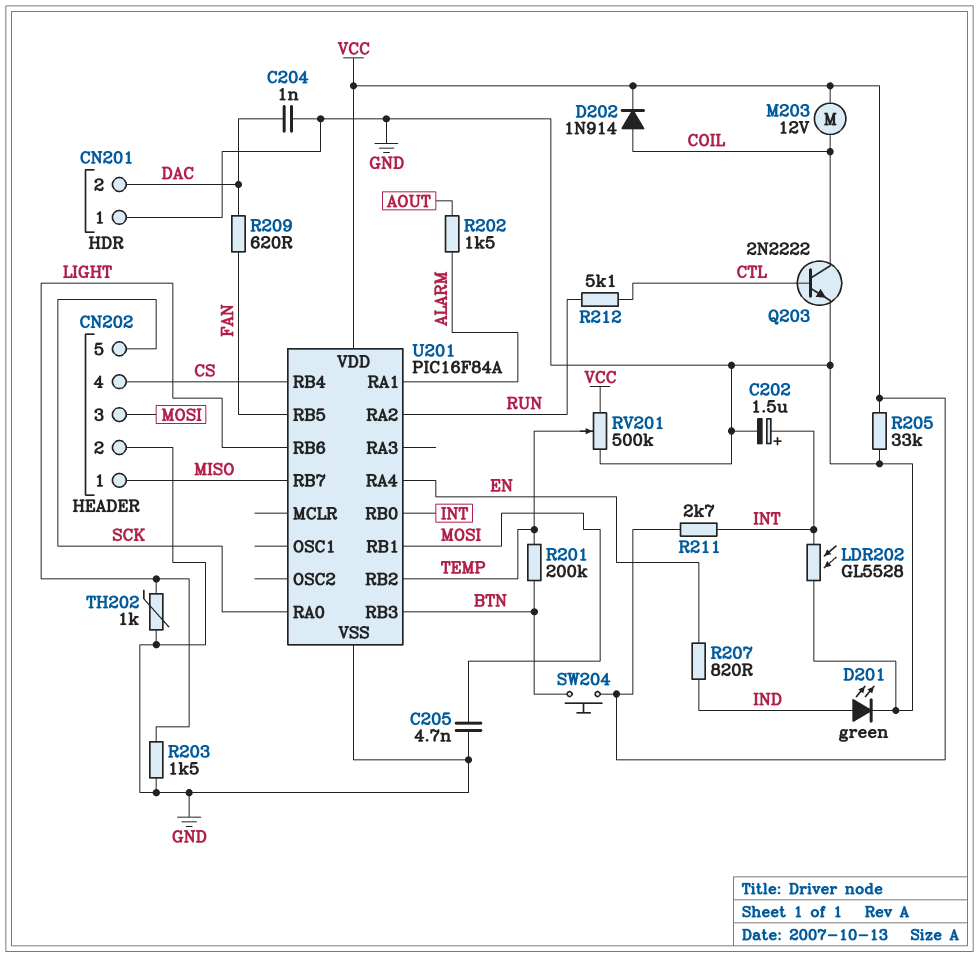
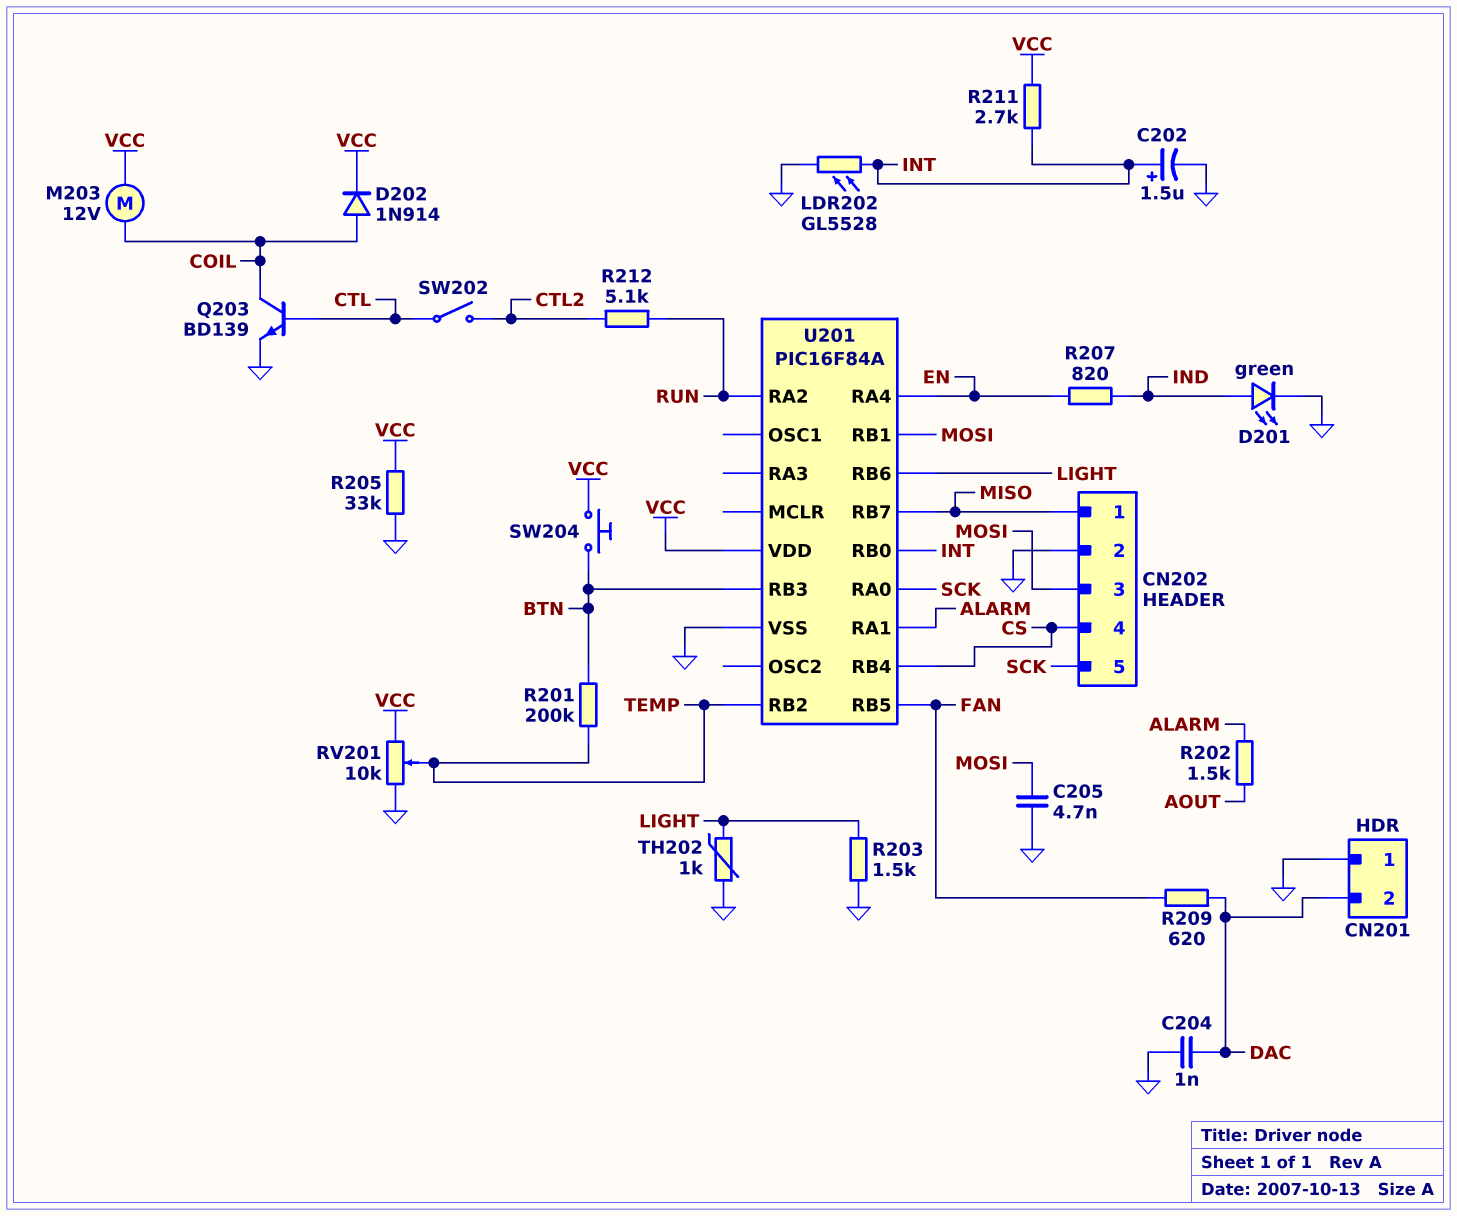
Q203: NPN 2N2222 (B CTL, C COIL, E GND) -> NPN BD139 (B CTL, C COIL, E GND)
R212: 5.1k (CTL, RUN) -> 5.1k (CTL2, RUN)
RV201: 500k (GND, VCC, wiper TEMP) -> 10k (GND, VCC, wiper TEMP)
SW202: none -> switch (CTL, CTL2)

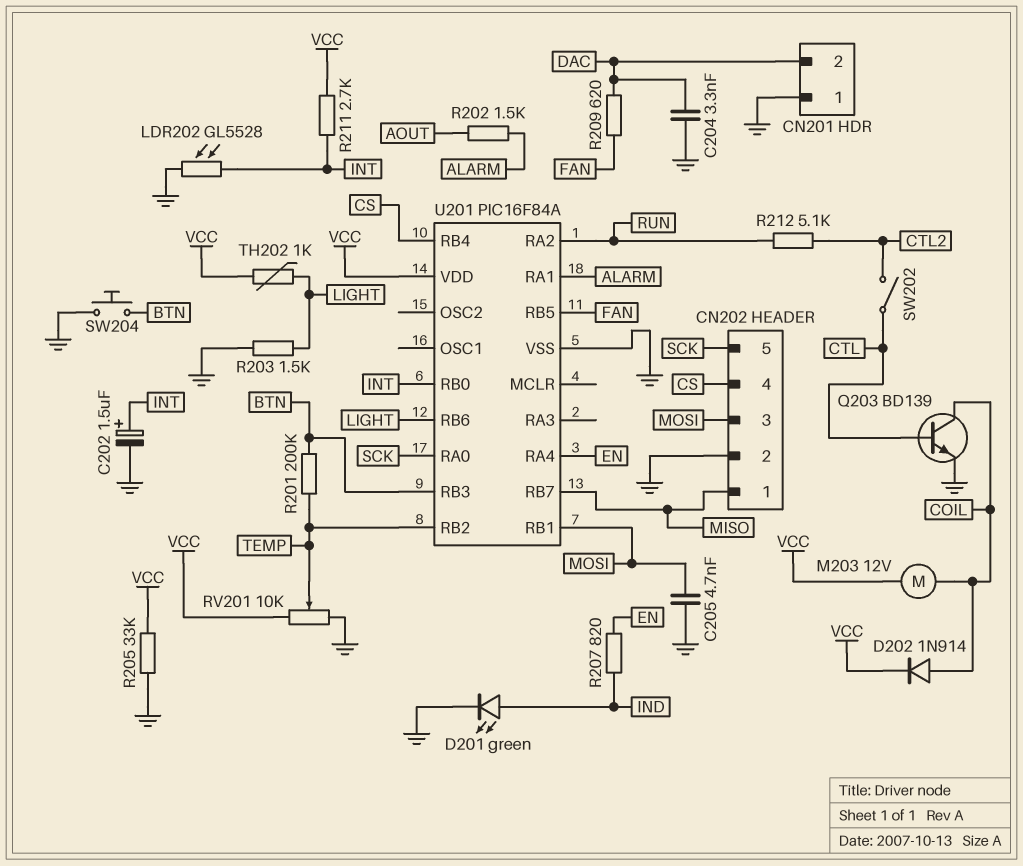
C204: 1nF (DAC, GND) -> 3.3nF (DAC, GND)
SW204: button (BTN, VCC) -> button (BTN, GND)
TH202: 1k (GND, LIGHT) -> 1k (LIGHT, VCC)

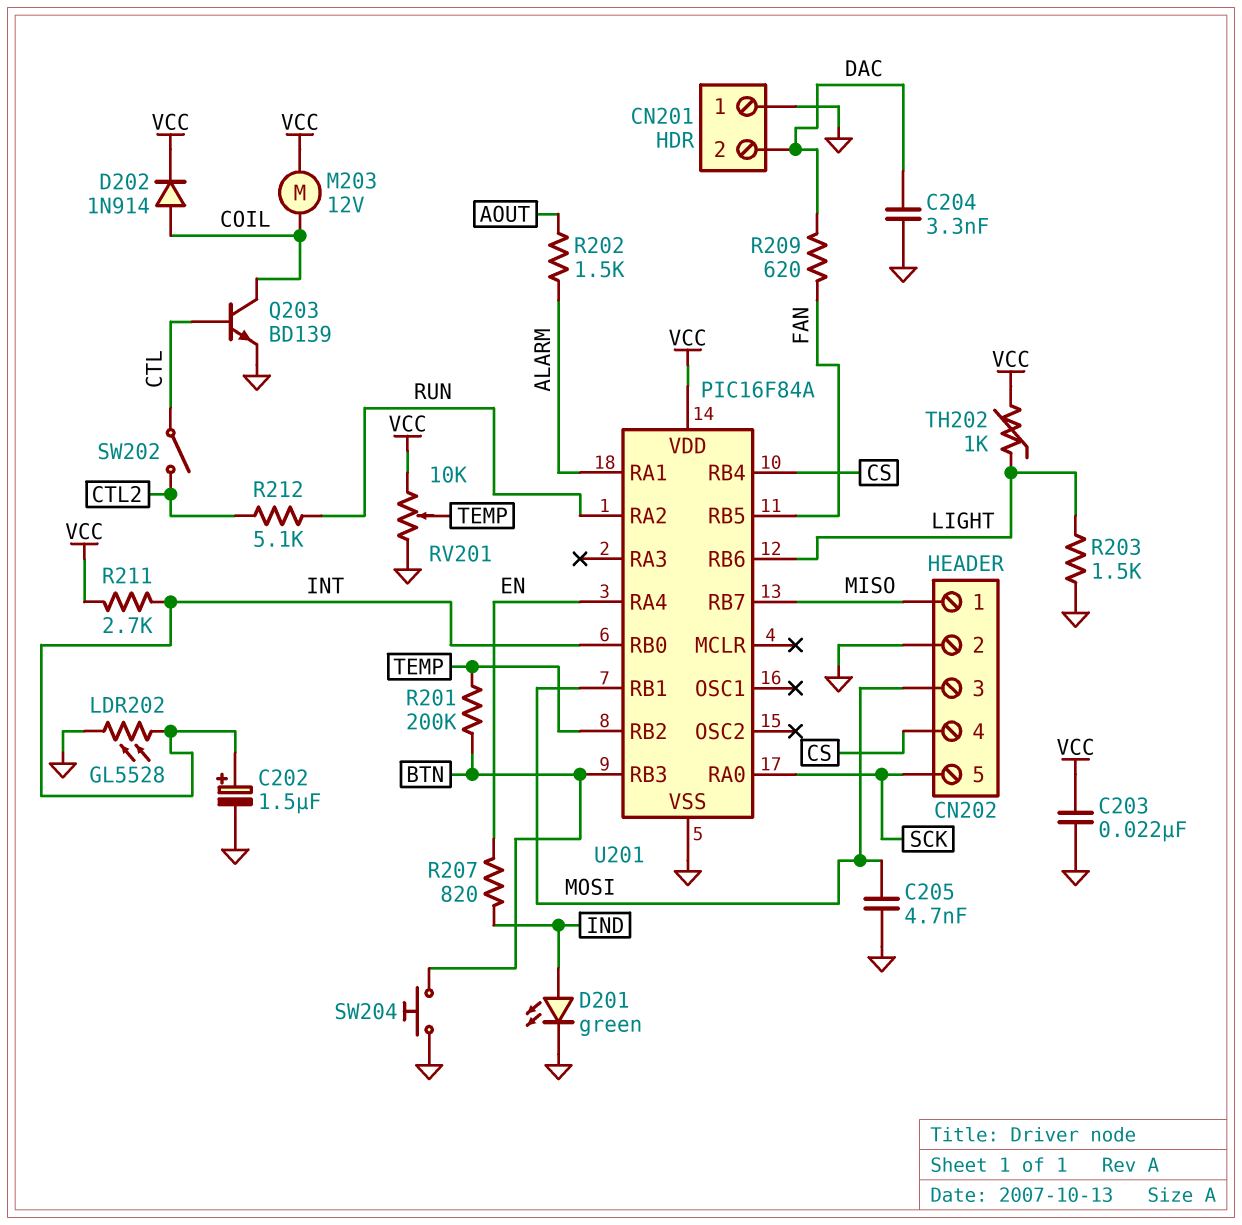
C203: none -> 22nF (GND, VCC)
R205: 33k (GND, VCC) -> none

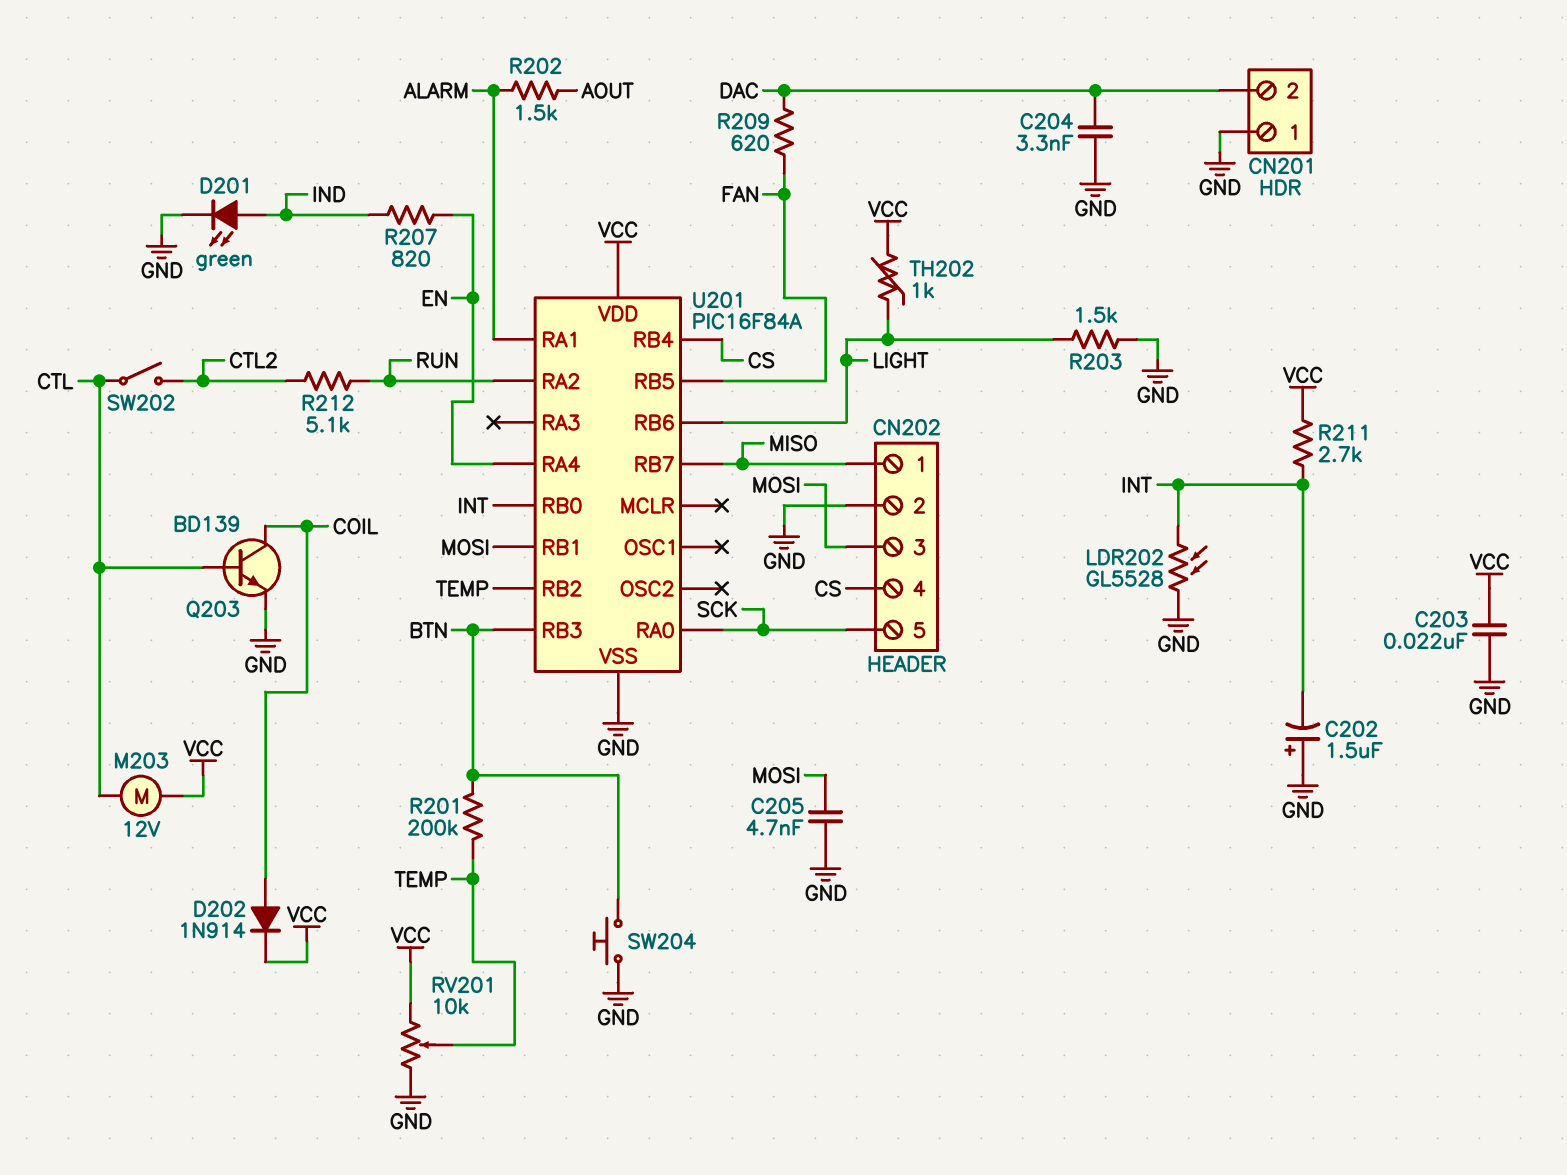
C202: 1.5uF (plus INT, minus GND) -> 1.5uF (plus GND, minus INT)
M203: motor 12V (COIL, VCC) -> motor 12V (CTL, VCC)

